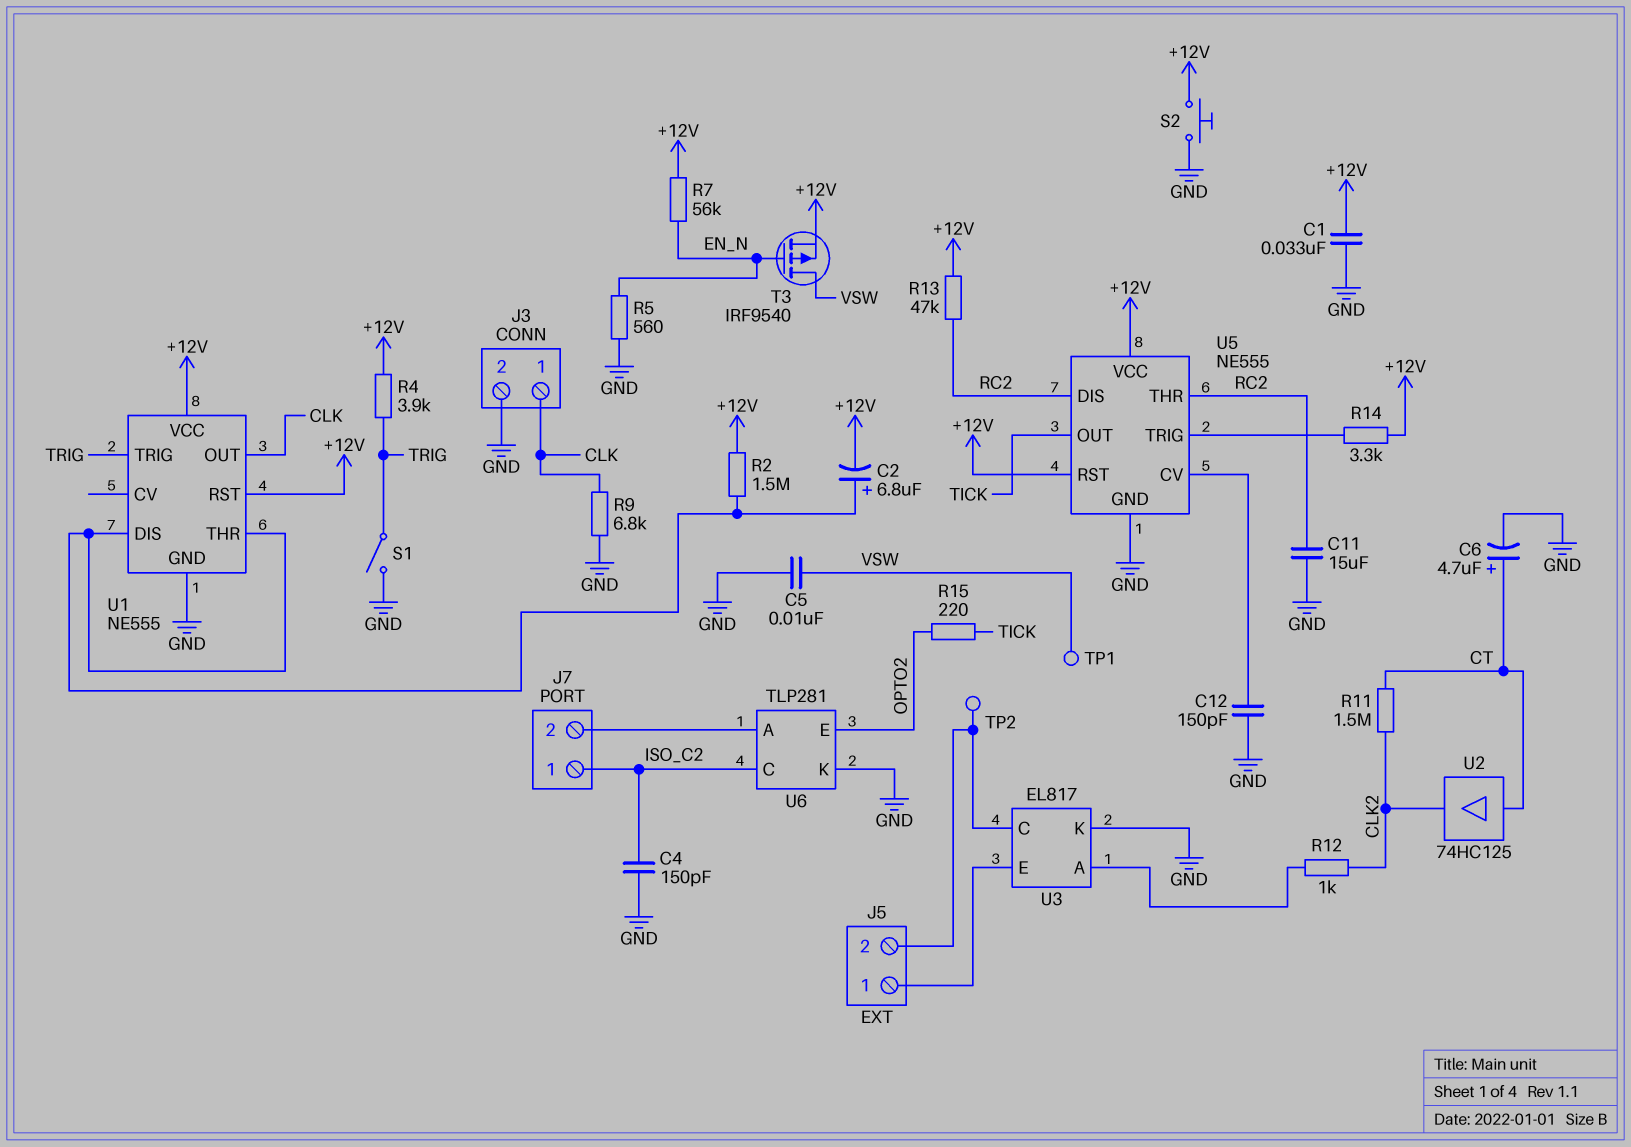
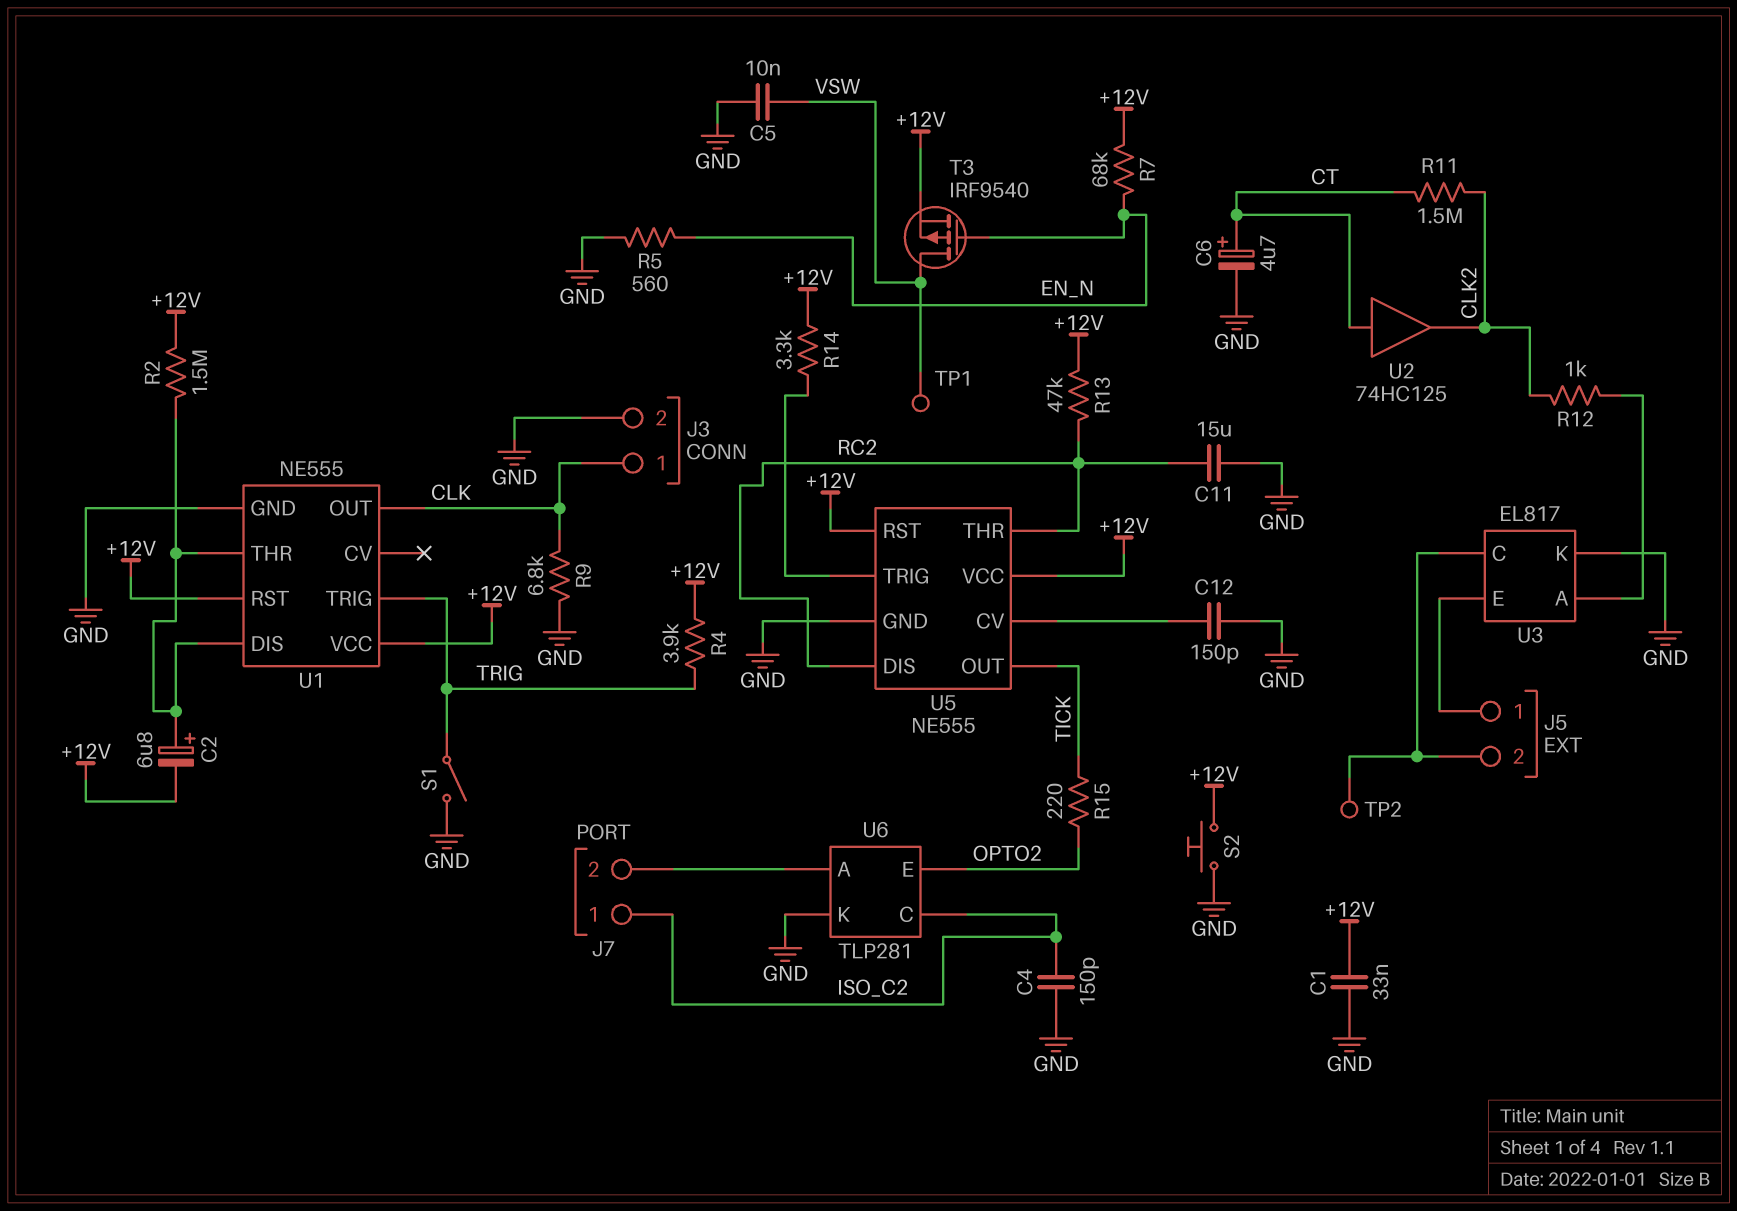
R7: 56k (+12V, EN_N) -> 68k (+12V, EN_N)

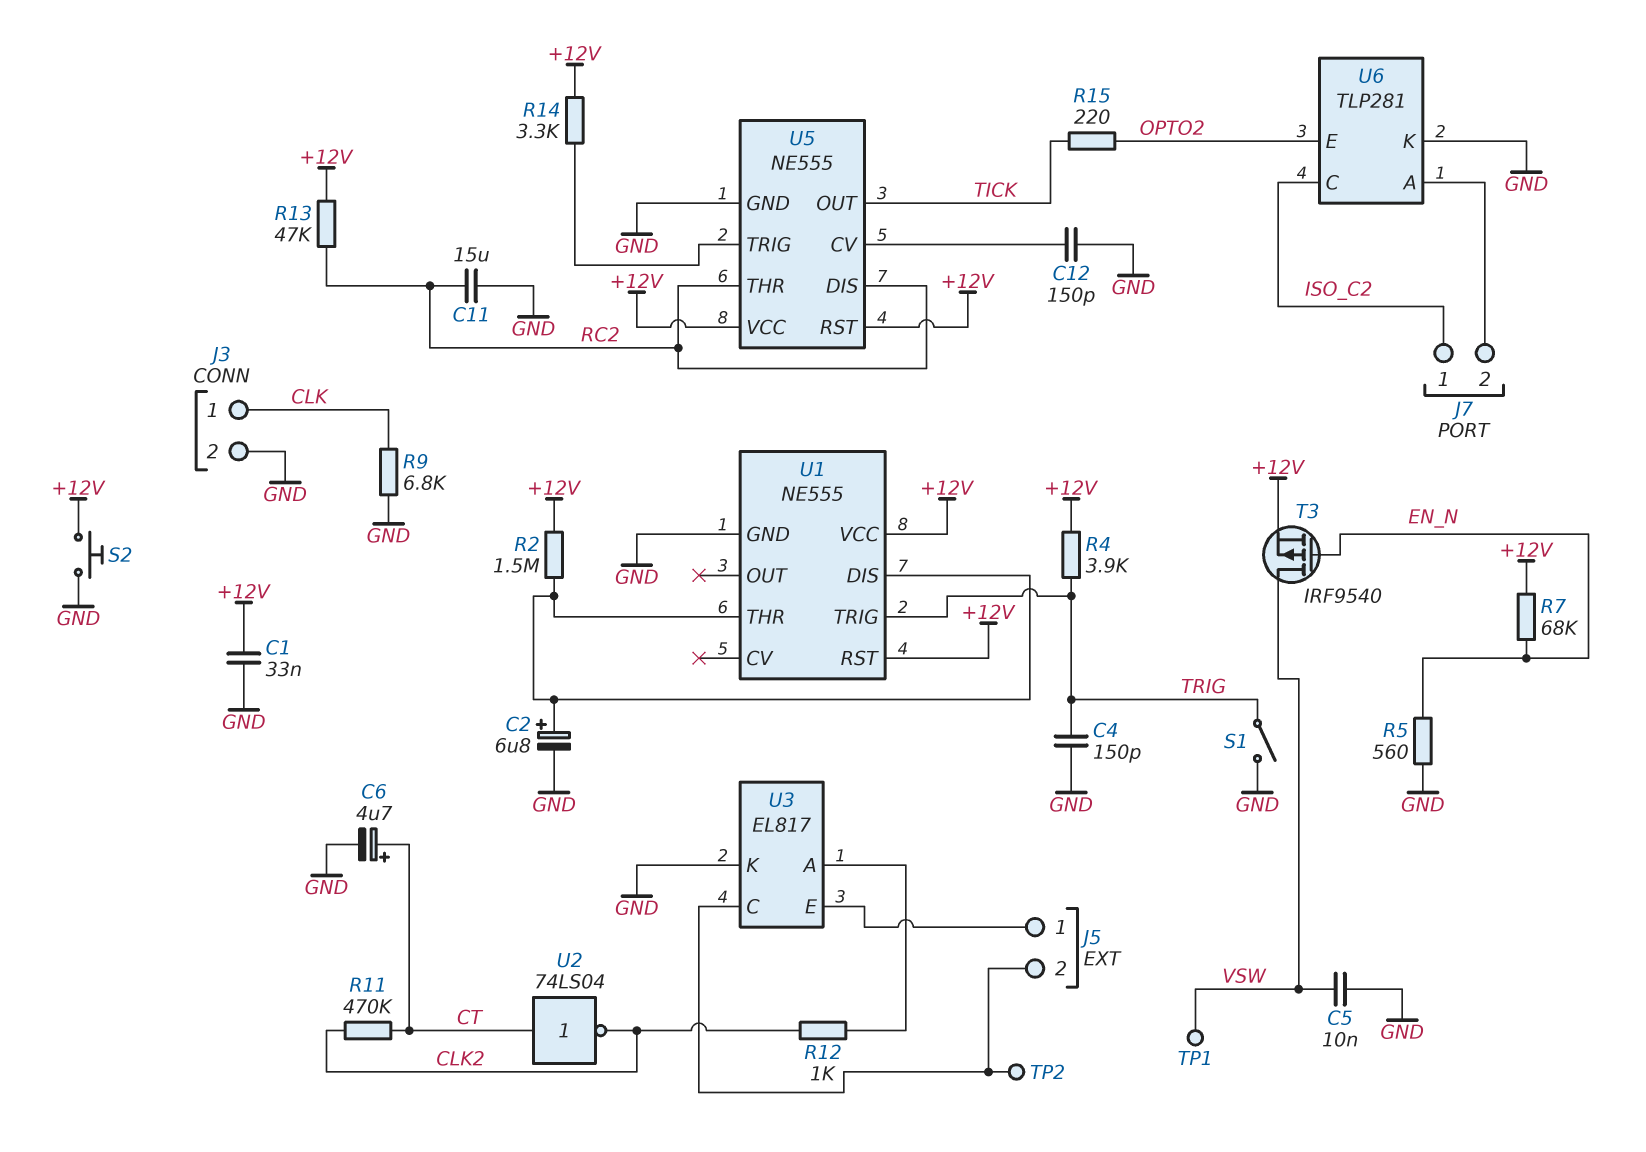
C2: 6.8uF (plus U1/DIS, minus +12V) -> 6.8uF (plus U1/DIS, minus GND)
C4: 150pF (GND, ISO_C2) -> 150pF (GND, TRIG)
R11: 1.5M (CLK2, CT) -> 470k (CLK2, CT)
U1 pin OUT: CLK -> none
U2: buffer 74HC125 (in CT, out CLK2) -> NOT 74LS04 (in CT, out CLK2)

